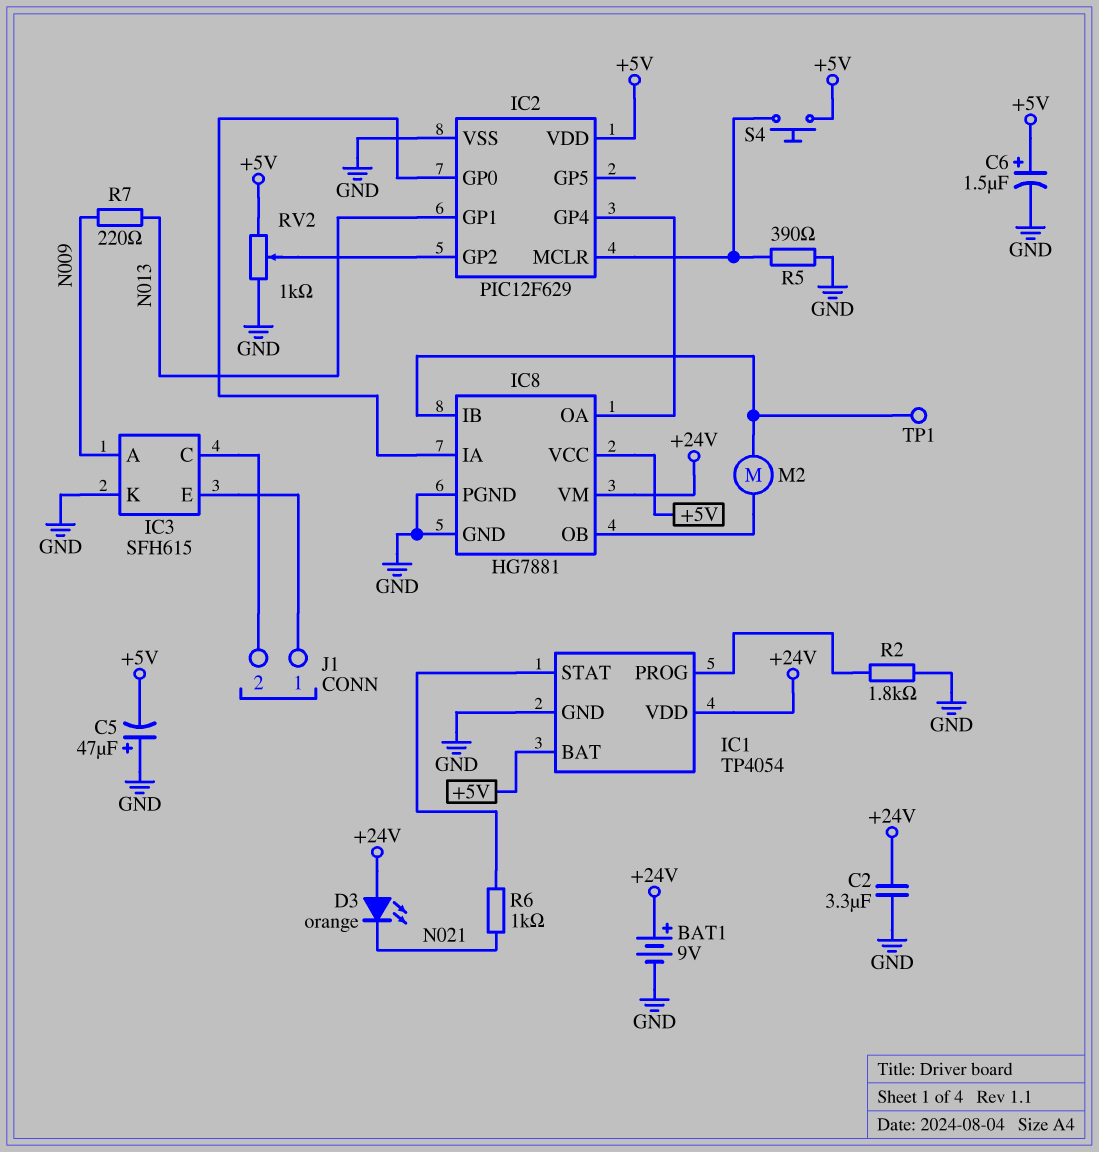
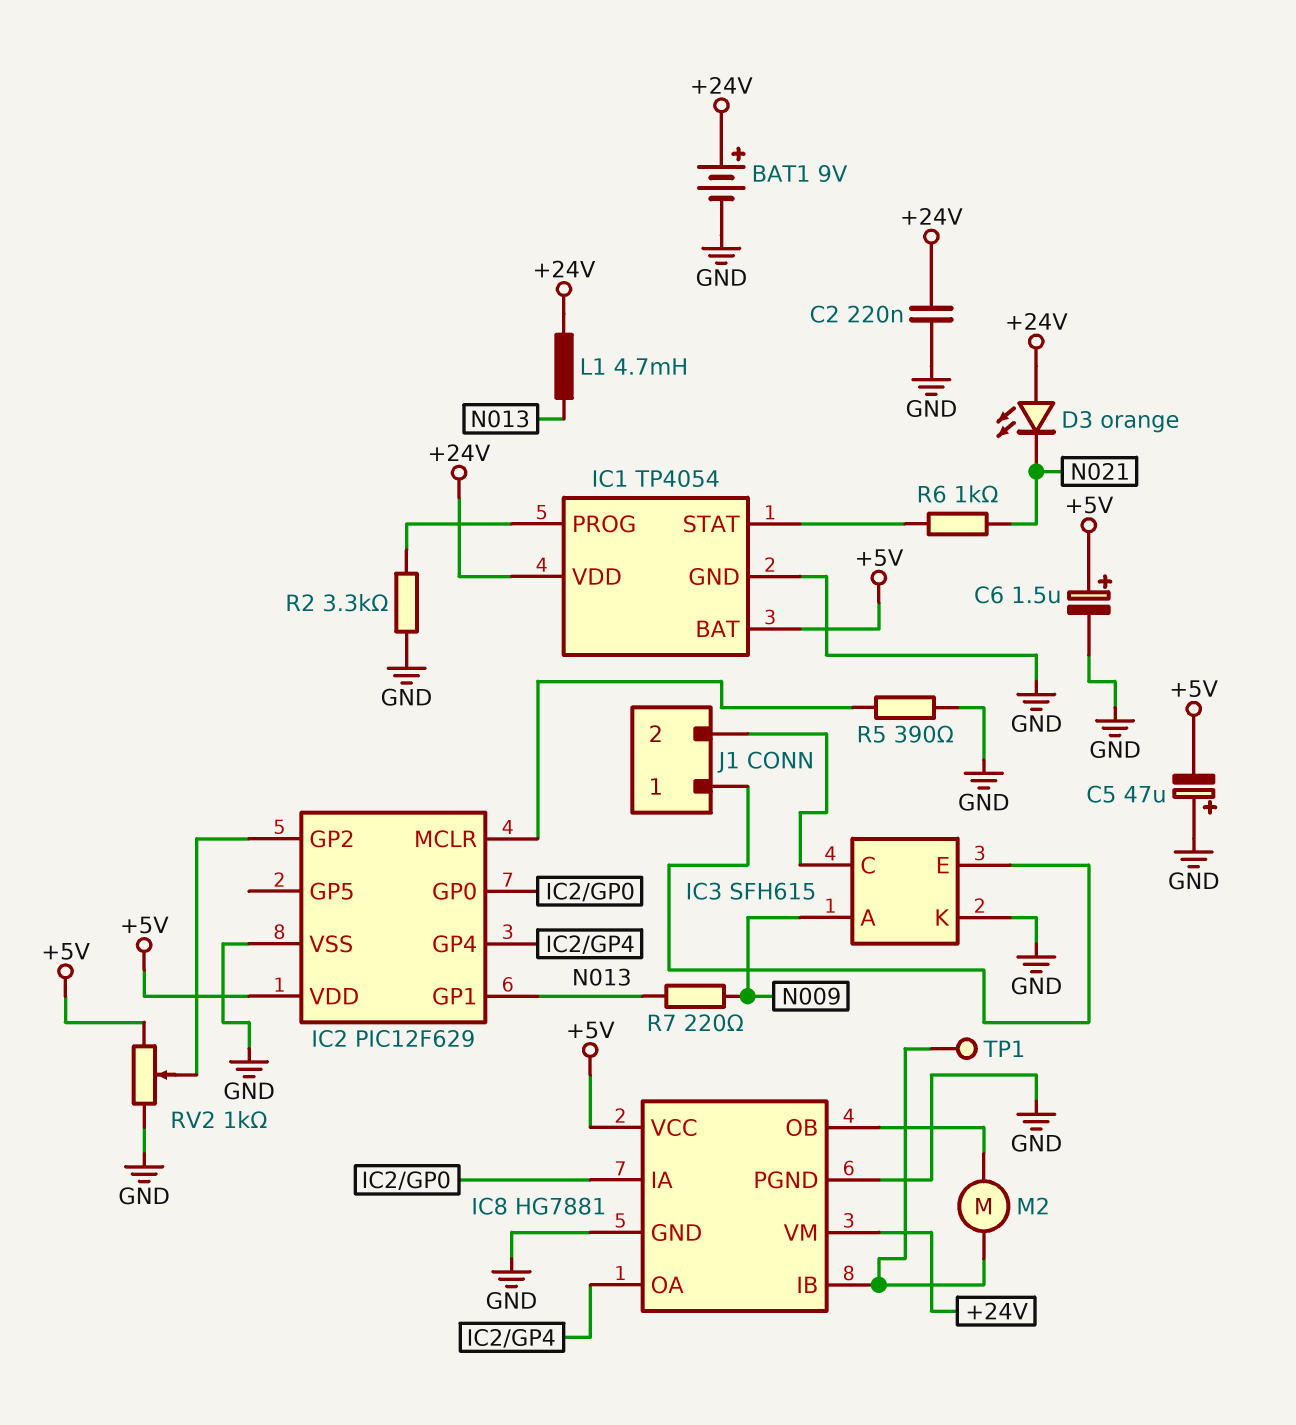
C2: 3.3uF (+24V, GND) -> 220nF (+24V, GND)
L1: none -> 4.7mH (+24V, N013)
R2: 1.8k (GND, IC1/PROG) -> 3.3k (GND, IC1/PROG)
S4: button (+5V, IC2/MCLR) -> none

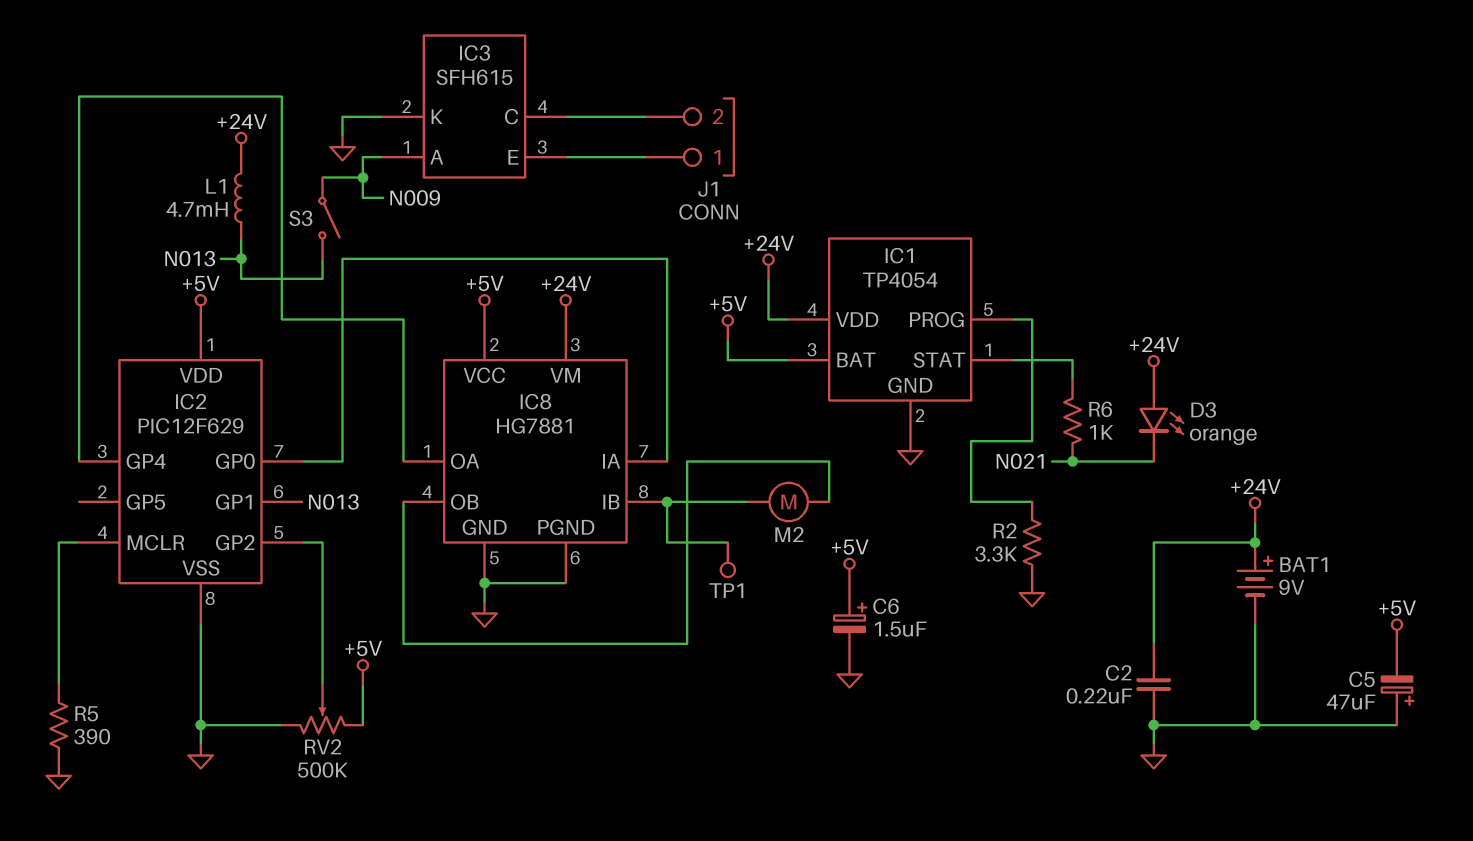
R7: 220 (N009, N013) -> none
RV2: 1k (+5V, GND, wiper IC2/GP2) -> 500k (+5V, GND, wiper IC2/GP2)
S3: none -> switch (N009, N013)

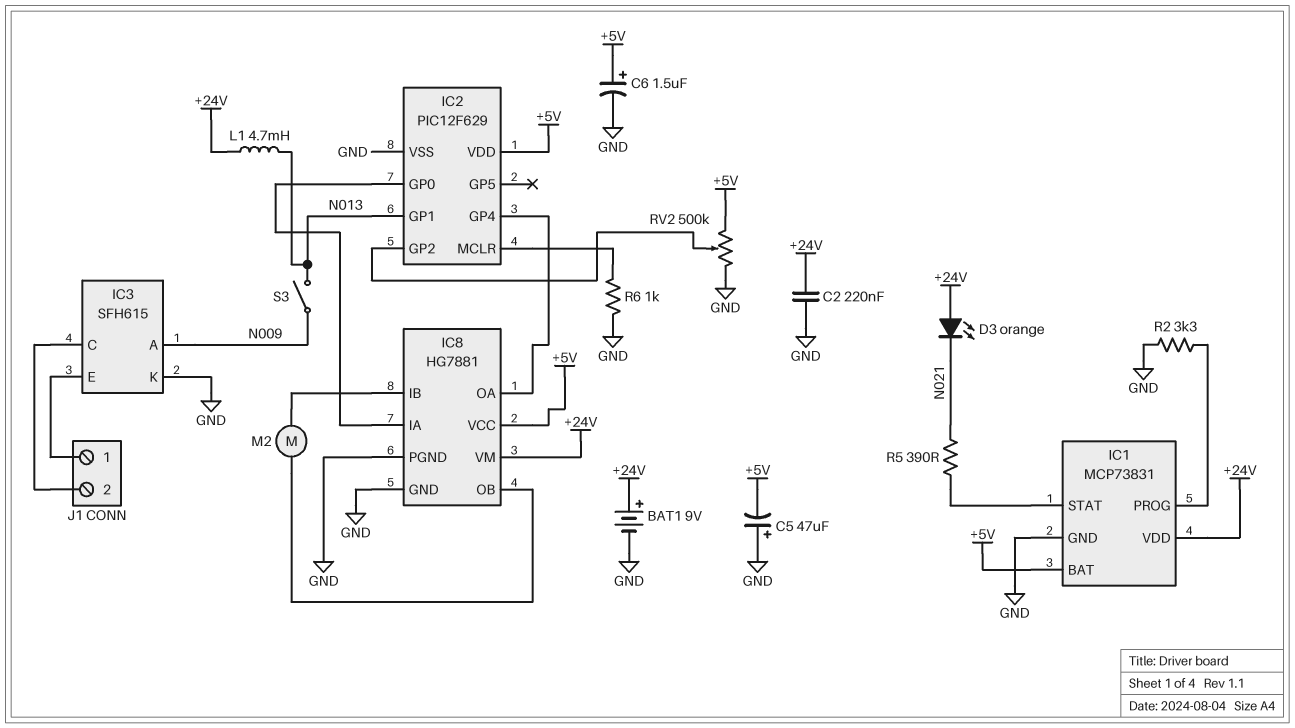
IC1: TP4054 -> MCP73831
R5: 390 (GND, IC2/MCLR) -> 390 (IC1/STAT, N021)
R6: 1k (IC1/STAT, N021) -> 1k (GND, IC2/MCLR)
TP1: test point (IC8/IB) -> none

